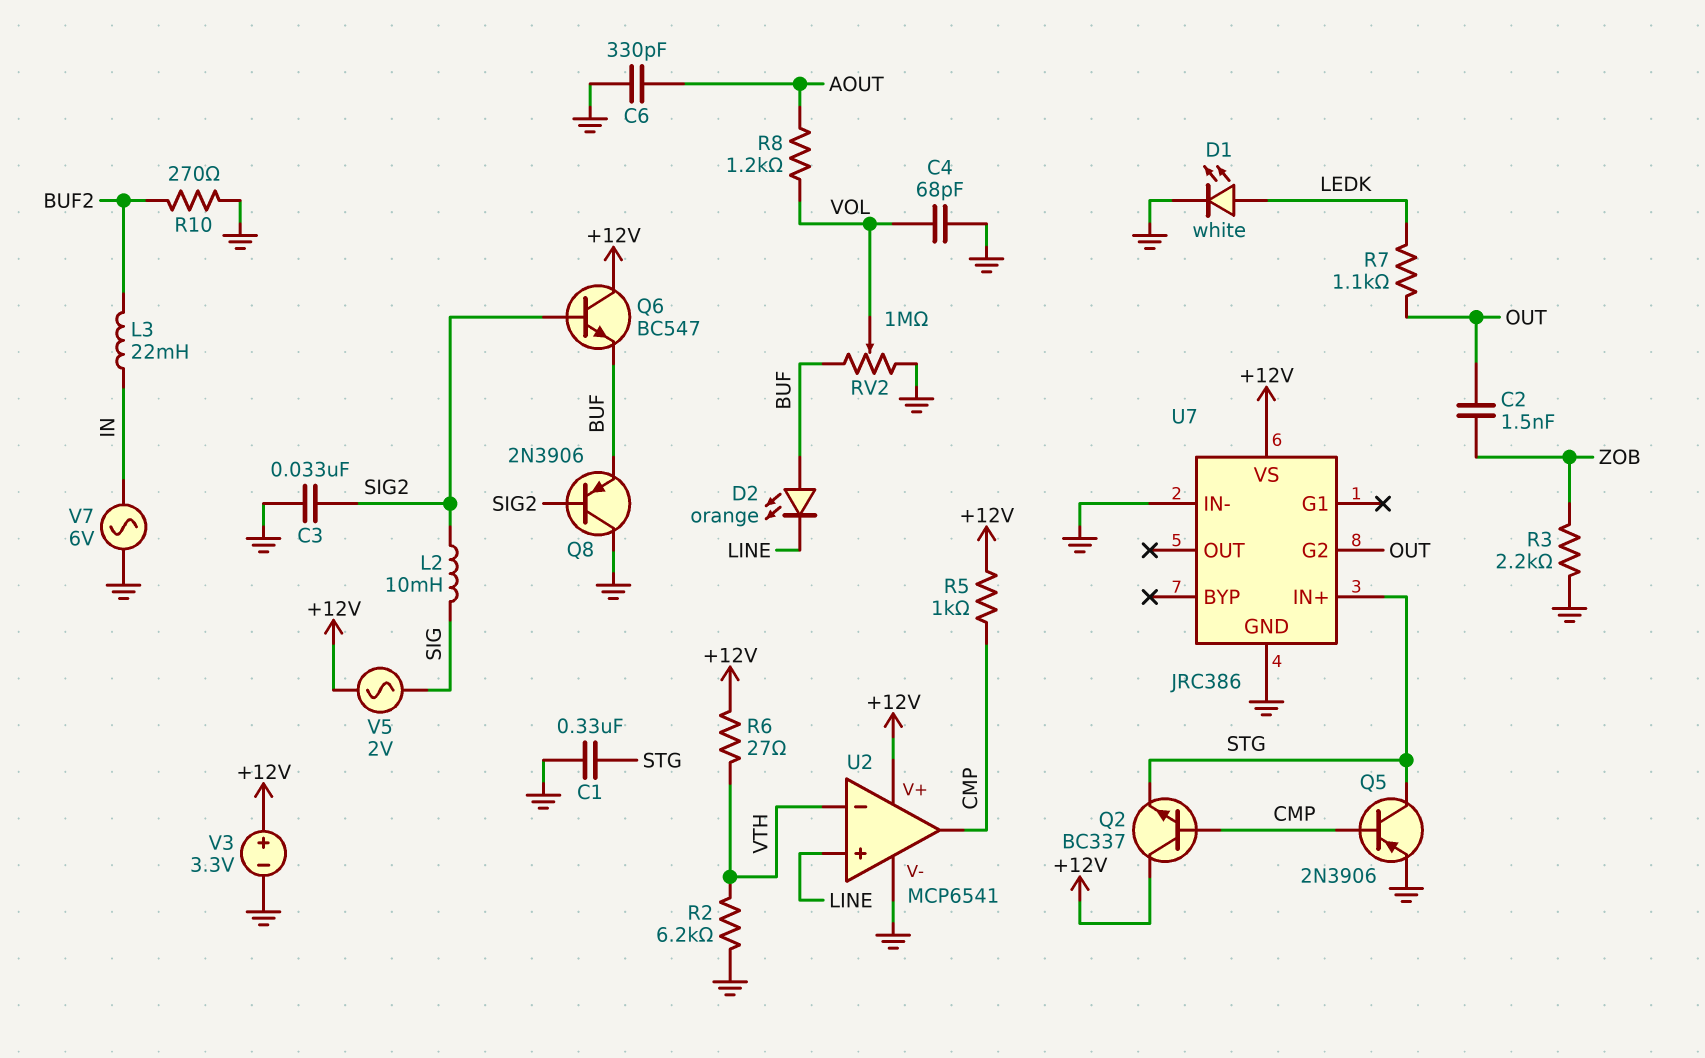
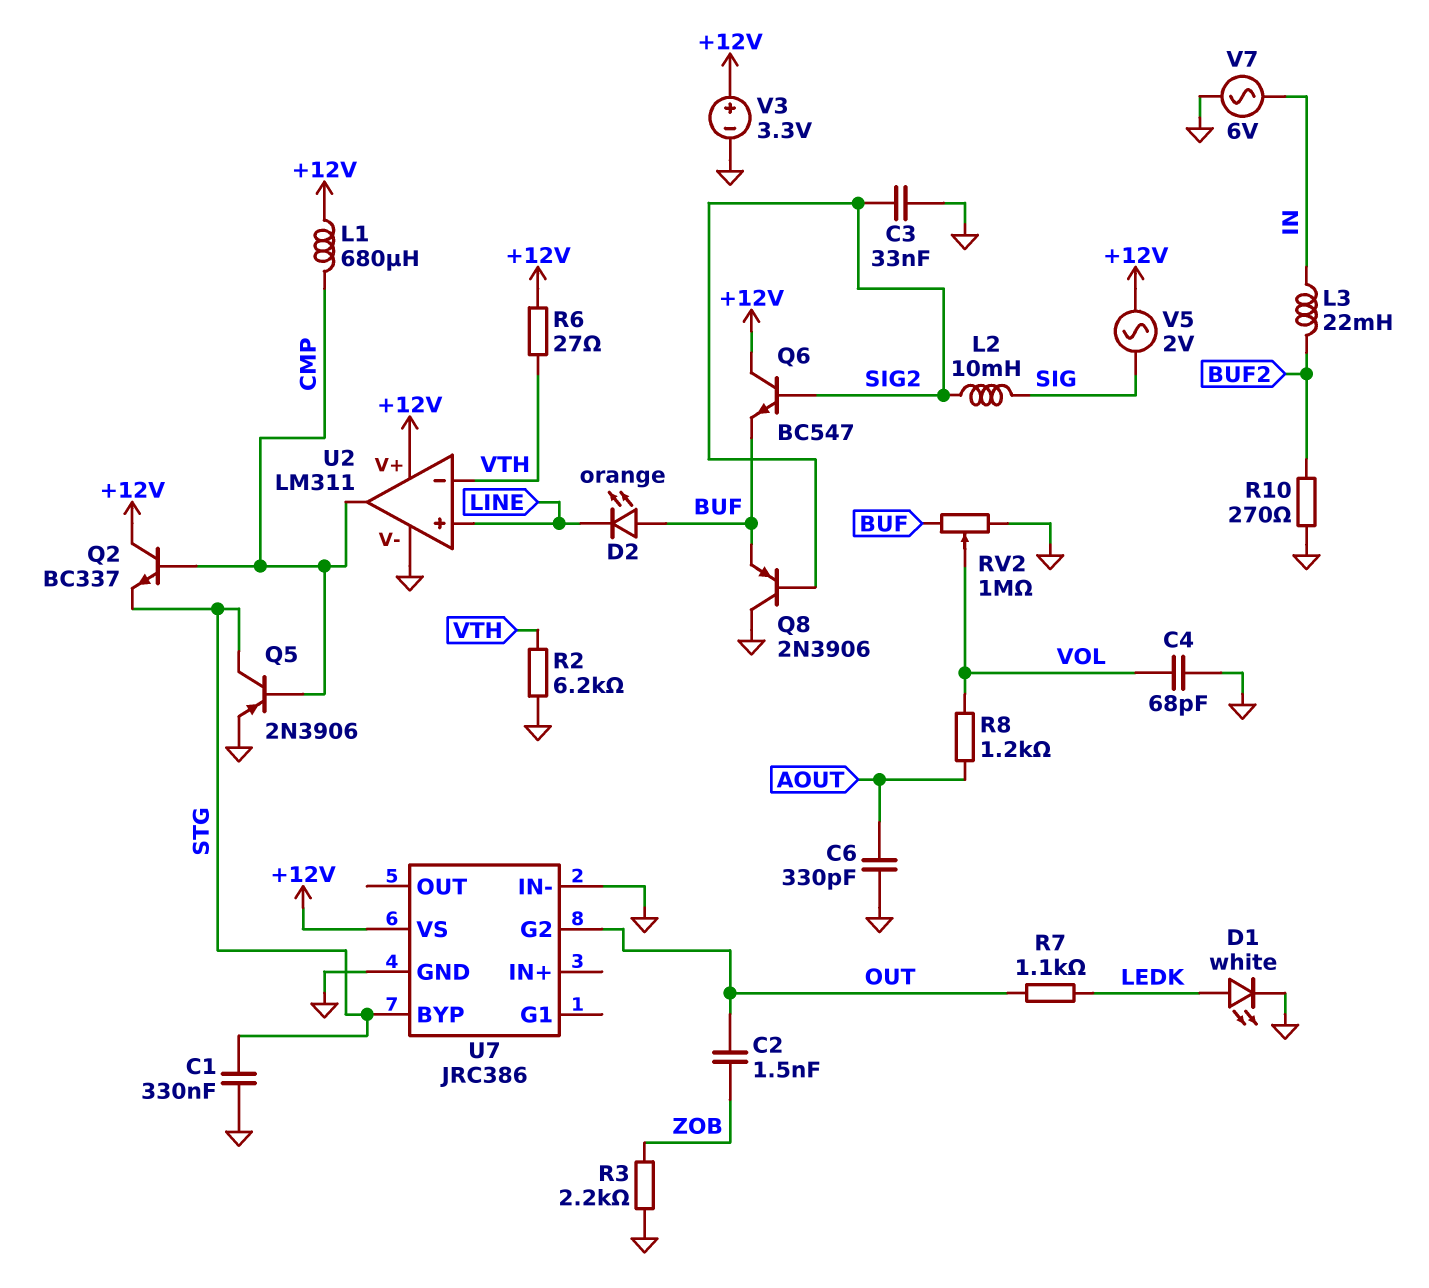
L1: none -> 680uH (+12V, CMP)
R5: 1k (+12V, CMP) -> none
U2: MCP6541 -> LM311
U7 pin BYP: none -> STG
U7 pin IN+: STG -> none

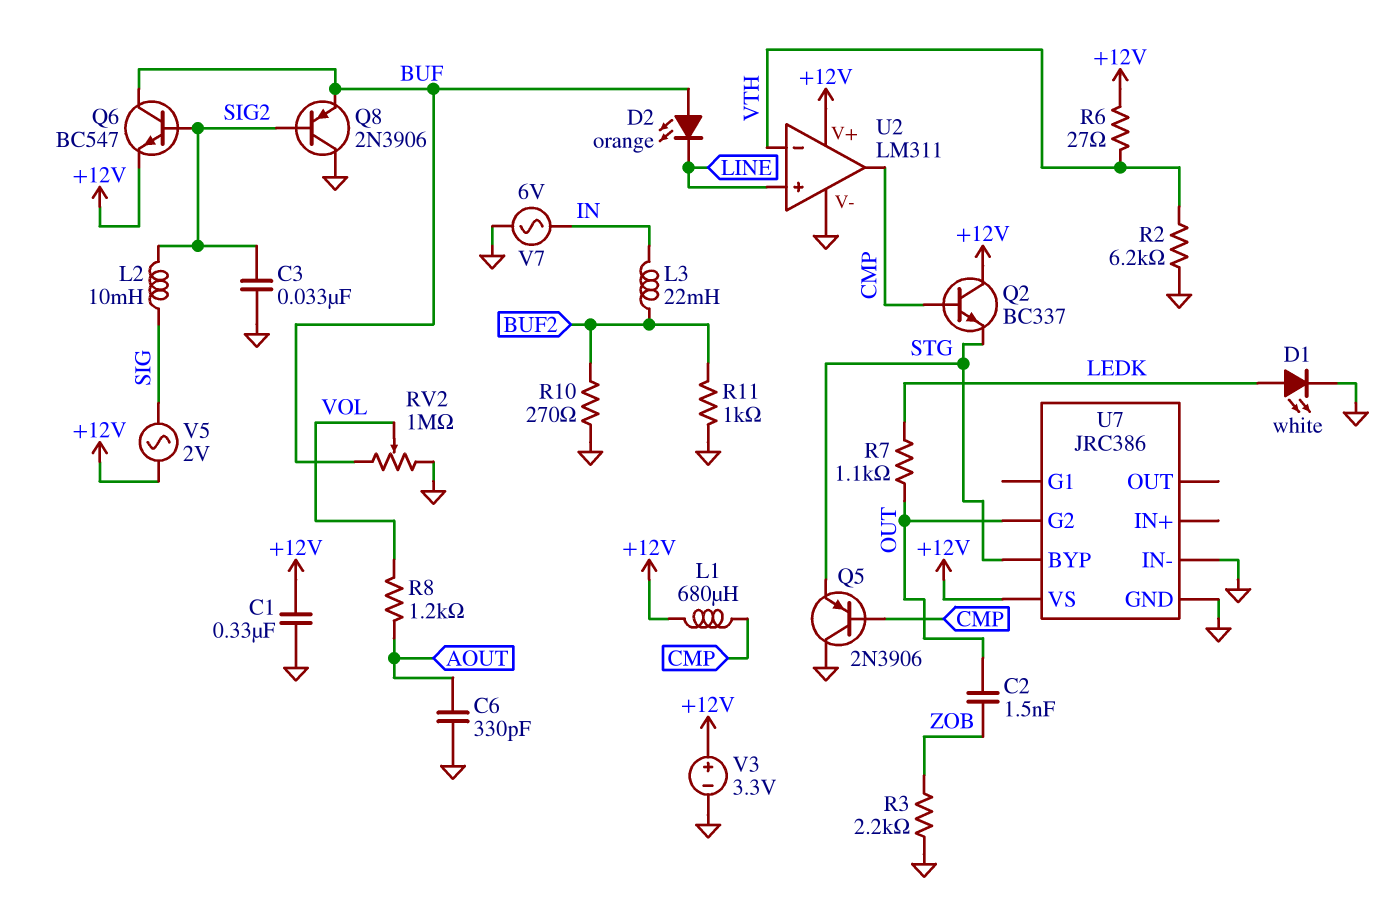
C1: 330nF (GND, STG) -> 330nF (+12V, GND)
C4: 68pF (GND, VOL) -> none
Q5: PNP 2N3906 (B CMP, C STG, E GND) -> PNP 2N3906 (B CMP, C GND, E STG)
Q6: NPN BC547 (B SIG2, C +12V, E BUF) -> NPN BC547 (B SIG2, C BUF, E +12V)
R11: none -> 1k (BUF2, GND)

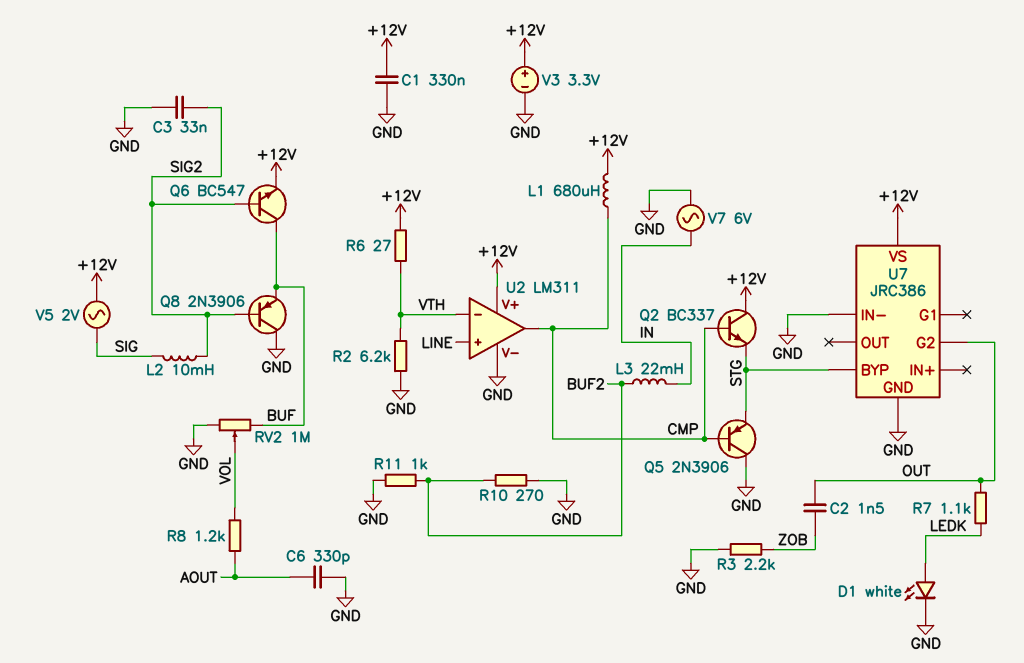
D2: LED orange (A BUF, K LINE) -> none

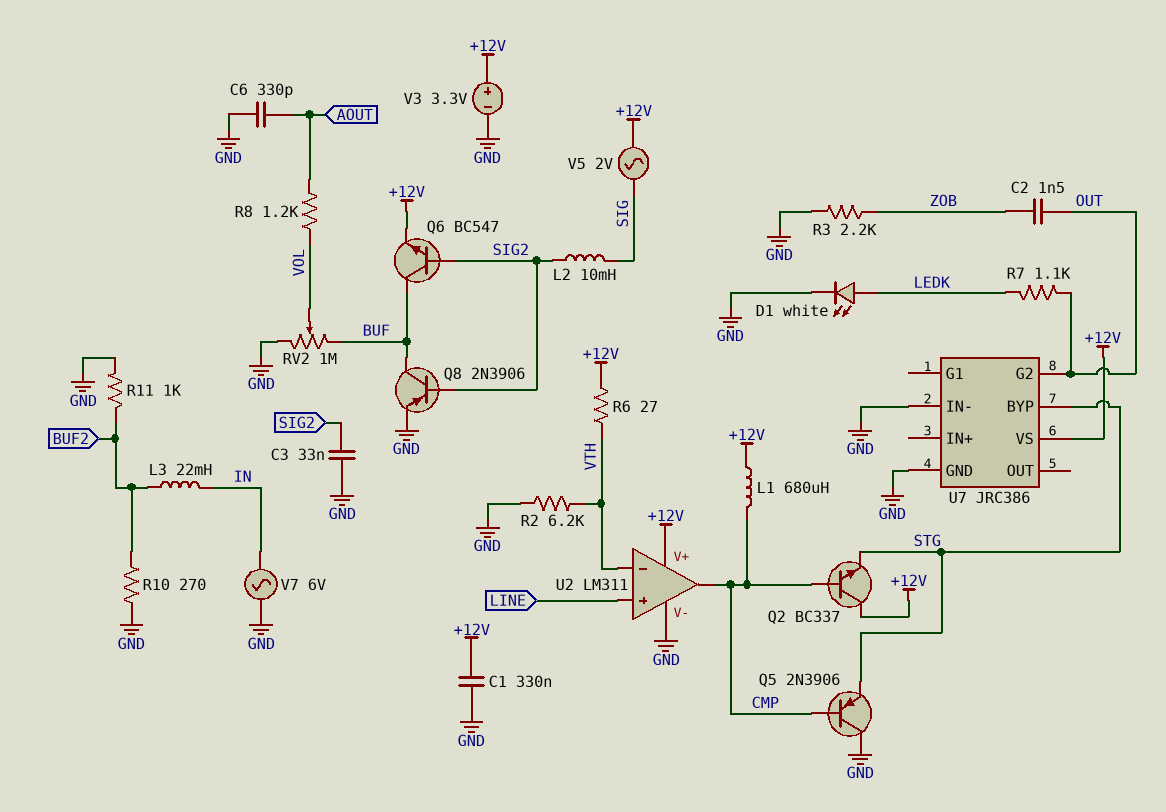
Q8: PNP 2N3906 (B SIG2, C GND, E BUF) -> PNP 2N3906 (B SIG2, C BUF, E GND)

